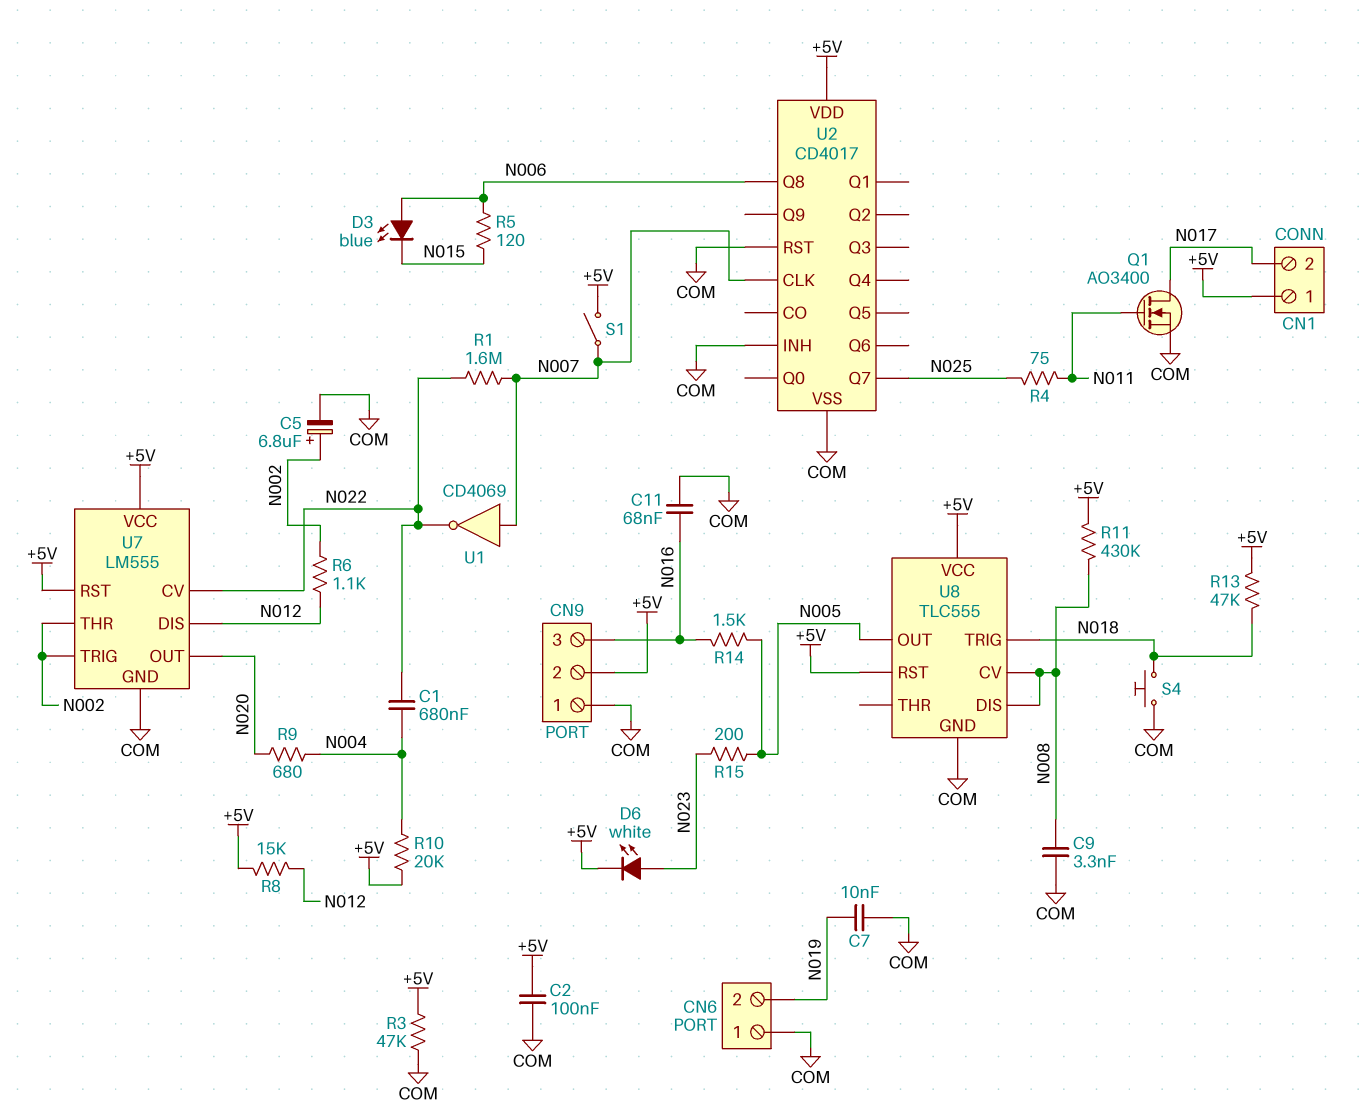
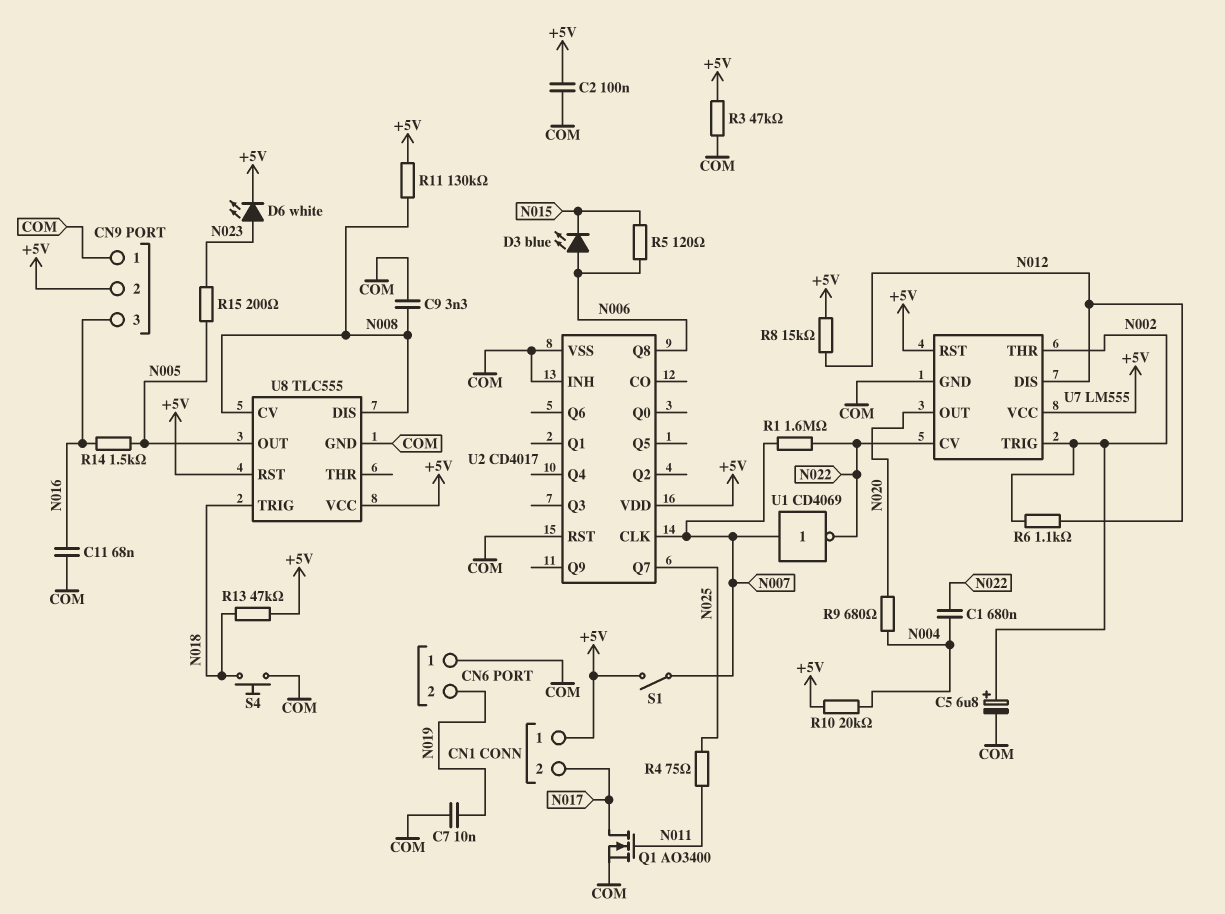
R11: 430k (+5V, N008) -> 130k (+5V, N008)

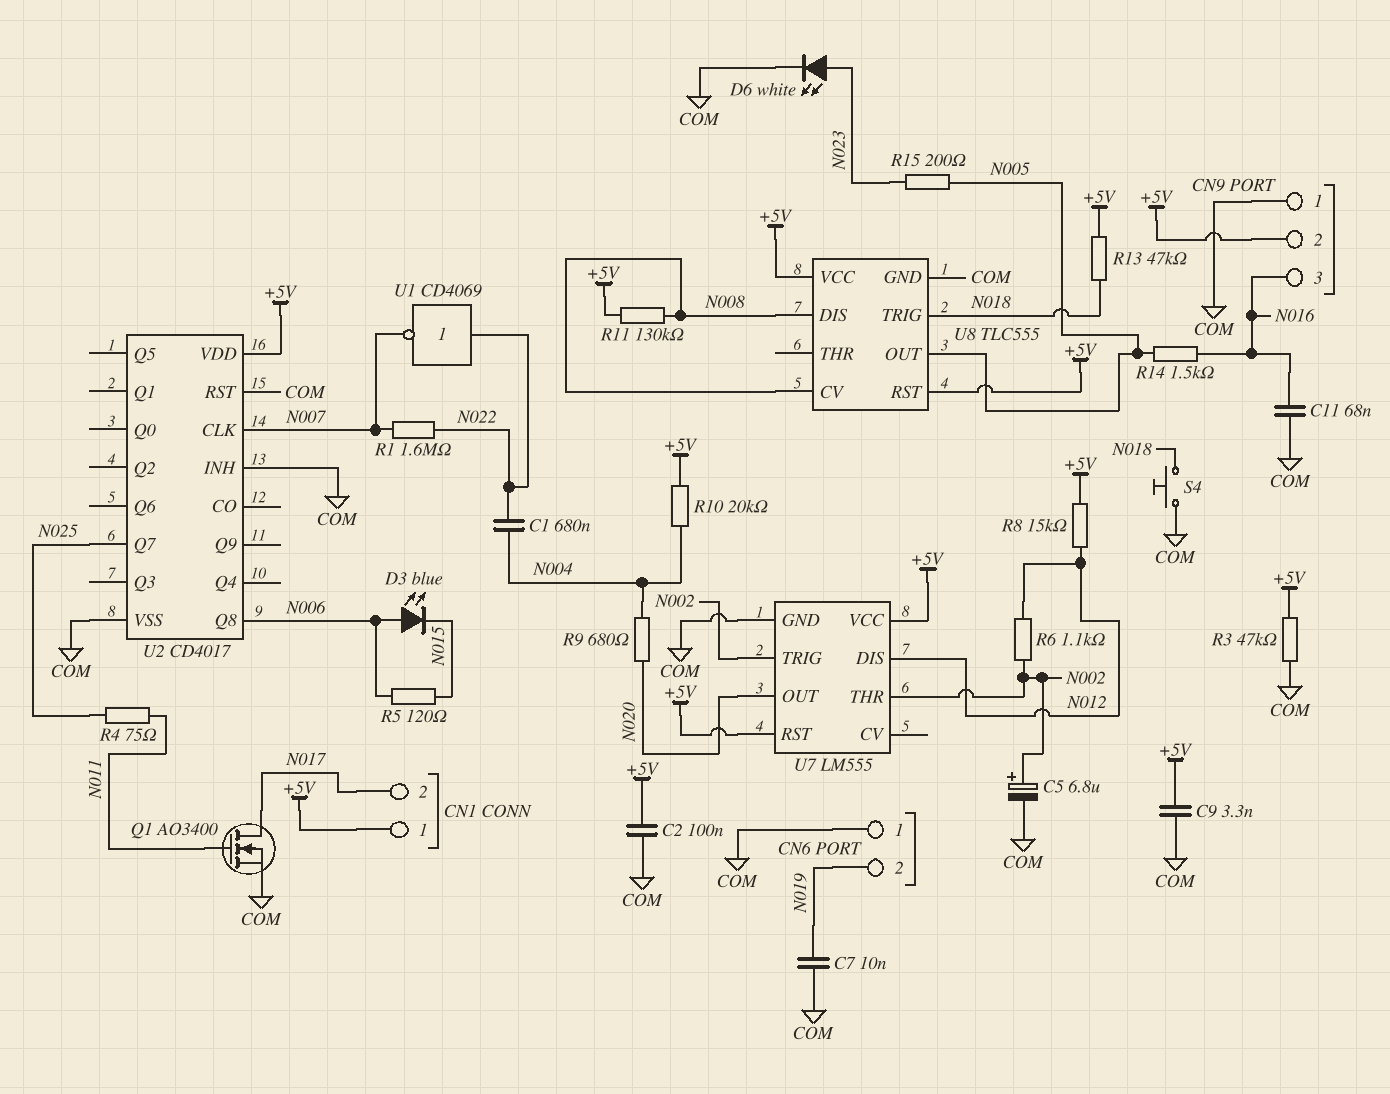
C9: 3.3nF (COM, N008) -> 3.3nF (+5V, COM)
D6: LED white (A N023, K +5V) -> LED white (A N023, K COM)
S1: switch (+5V, N007) -> none
U1: NOT CD4069 (in N007, out N022) -> NOT CD4069 (in N022, out N007)
U7 pin CV: N022 -> none

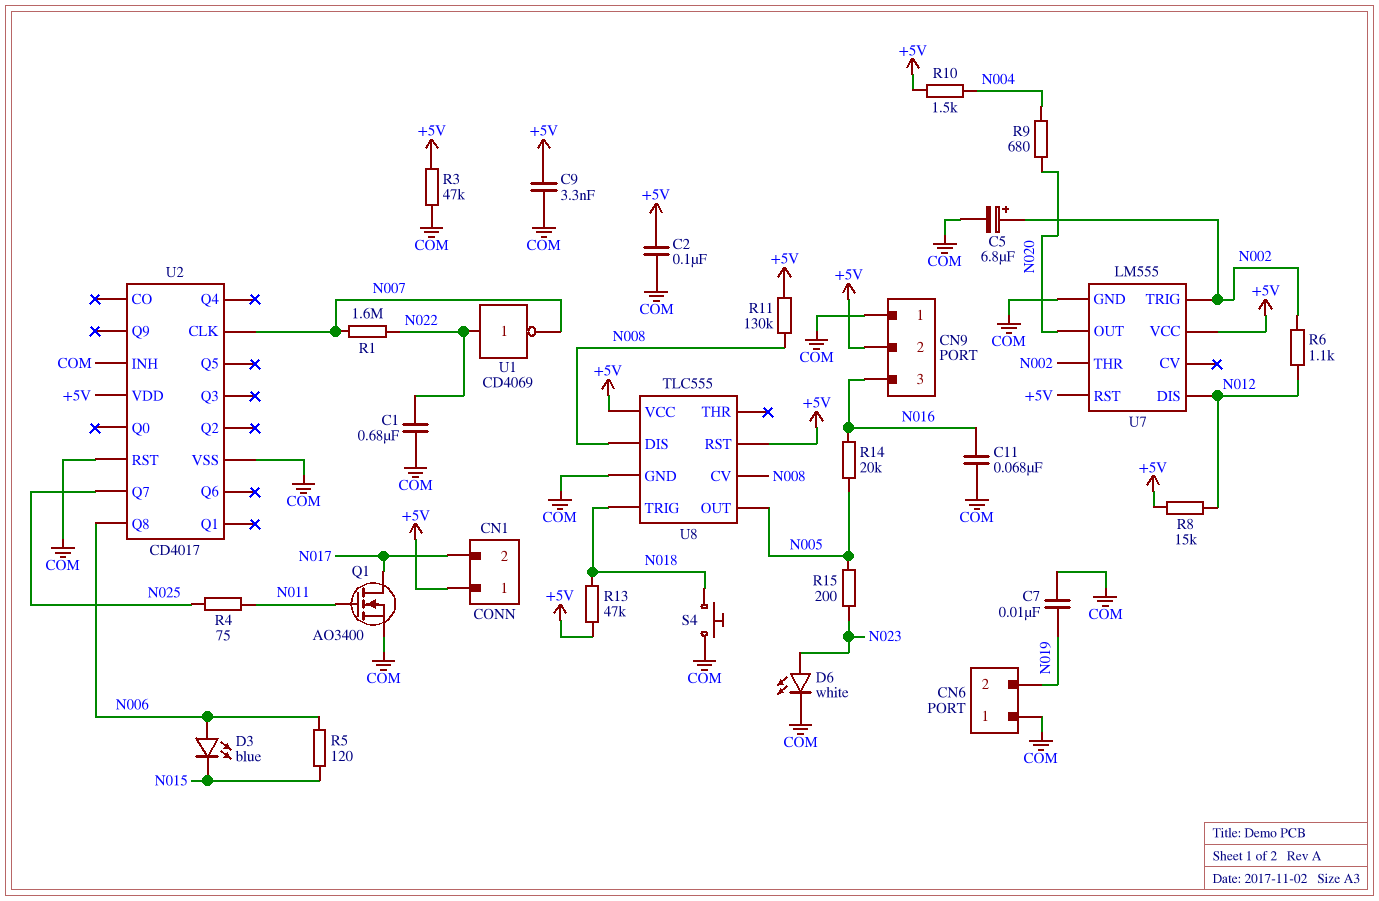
C1: 680nF (N004, N022) -> 680nF (COM, N022)
R10: 20k (+5V, N004) -> 1.5k (+5V, N004)
R14: 1.5k (N005, N016) -> 20k (N005, N016)

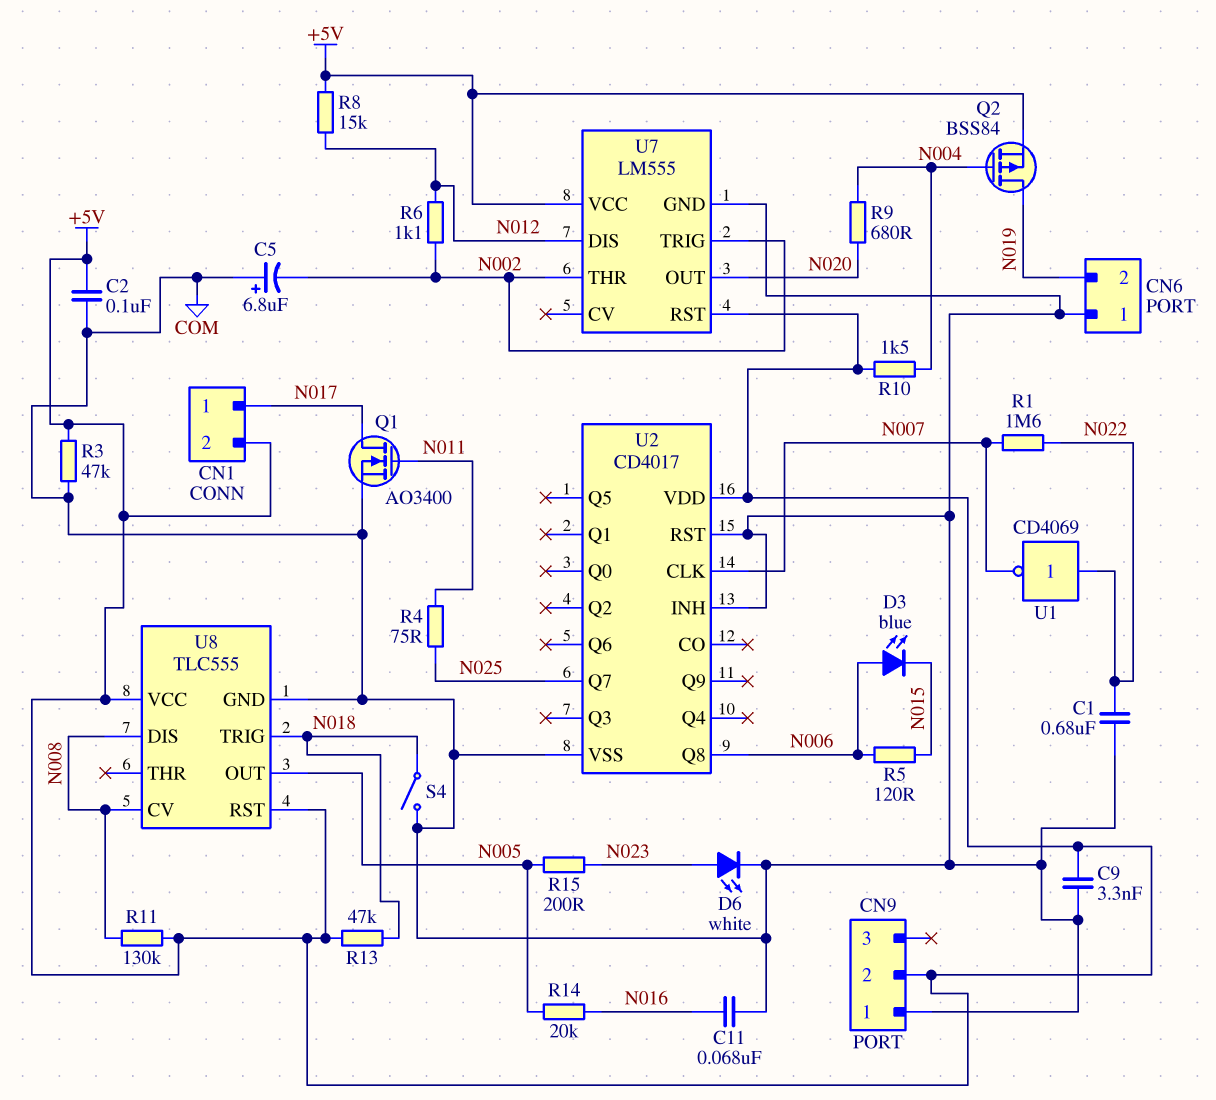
C5: 6.8uF (plus N002, minus COM) -> 6.8uF (plus COM, minus N002)
C7: 10nF (COM, N019) -> none
CN1 pin 1: +5V -> N017
CN1 pin 2: N017 -> +5V
CN9 pin 3: N016 -> none
Q2: none -> PMOS BSS84 (G N004, D N019, S +5V)
S4: button (COM, N018) -> switch (COM, N018)

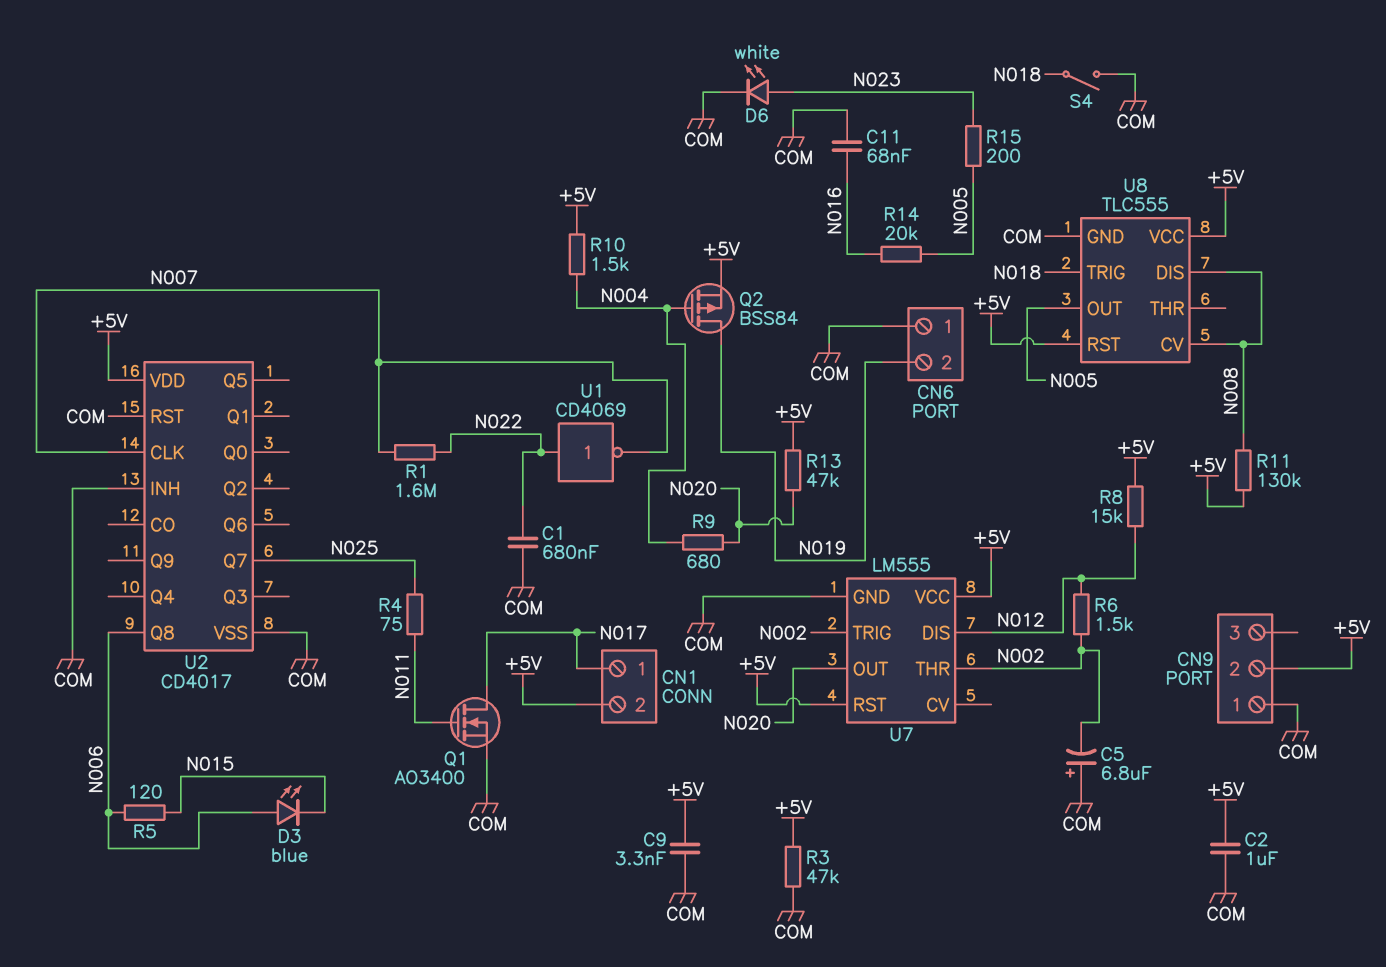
C2: 100nF (+5V, COM) -> 1uF (+5V, COM)
R6: 1.1k (N002, N012) -> 1.5k (N002, N012)
R13: 47k (+5V, N018) -> 47k (+5V, N020)

